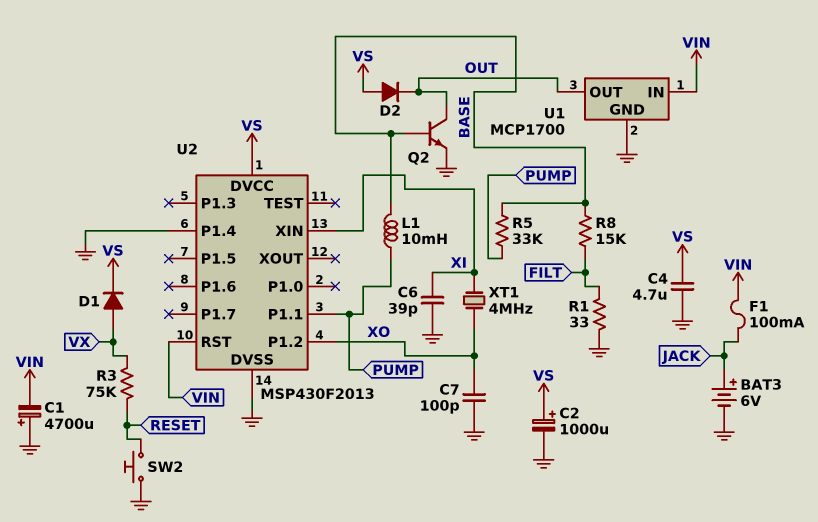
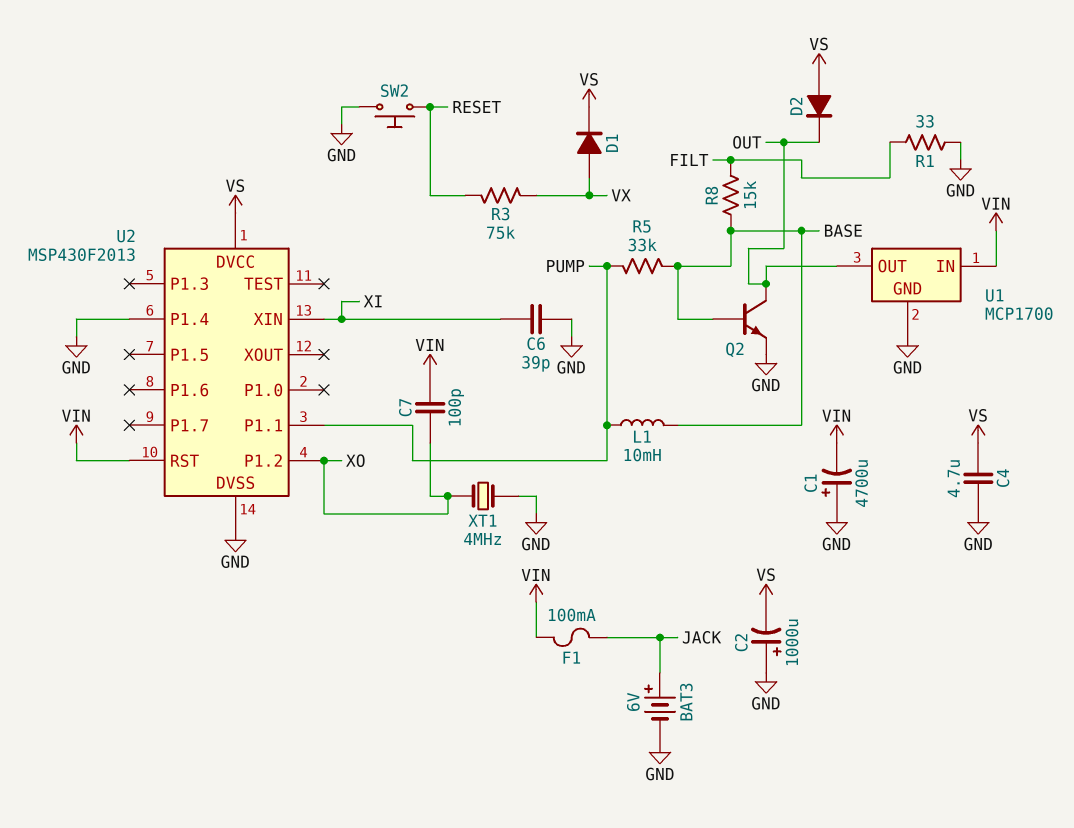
C2: 1000uF (plus VS, minus GND) -> 1000uF (plus GND, minus VS)
C7: 100pF (GND, XO) -> 100pF (VIN, XO)
XT1: 4MHz (XI, XO) -> 4MHz (GND, XO)

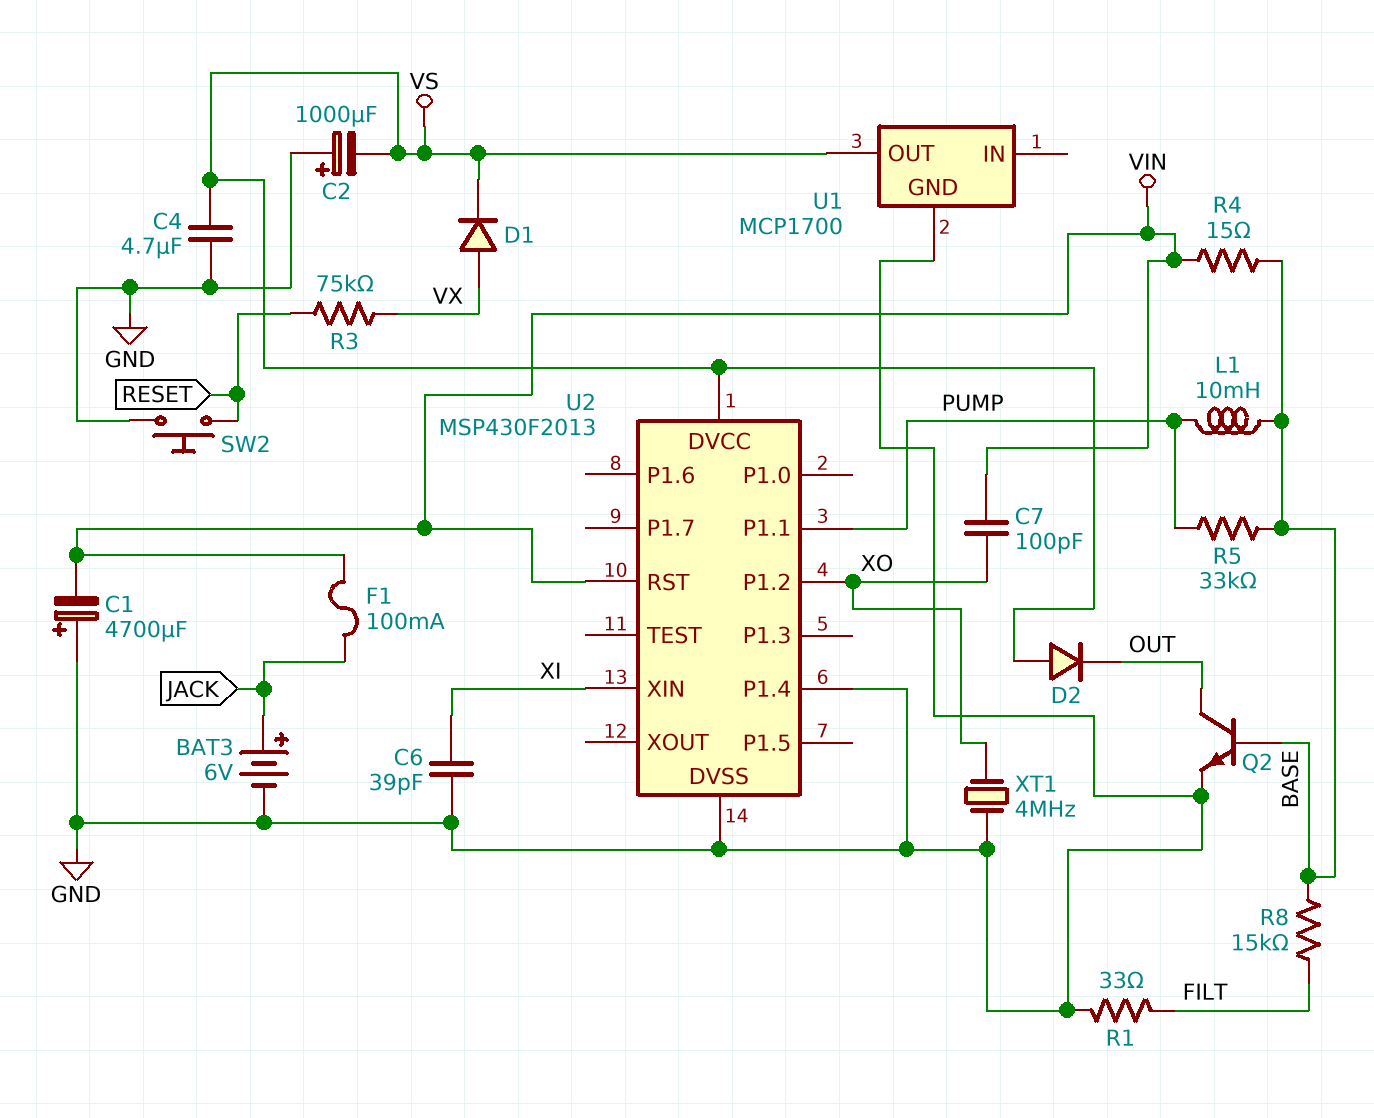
R4: none -> 15 (BASE, VIN)
U1 pin IN: VIN -> none
U1 pin OUT: OUT -> VS

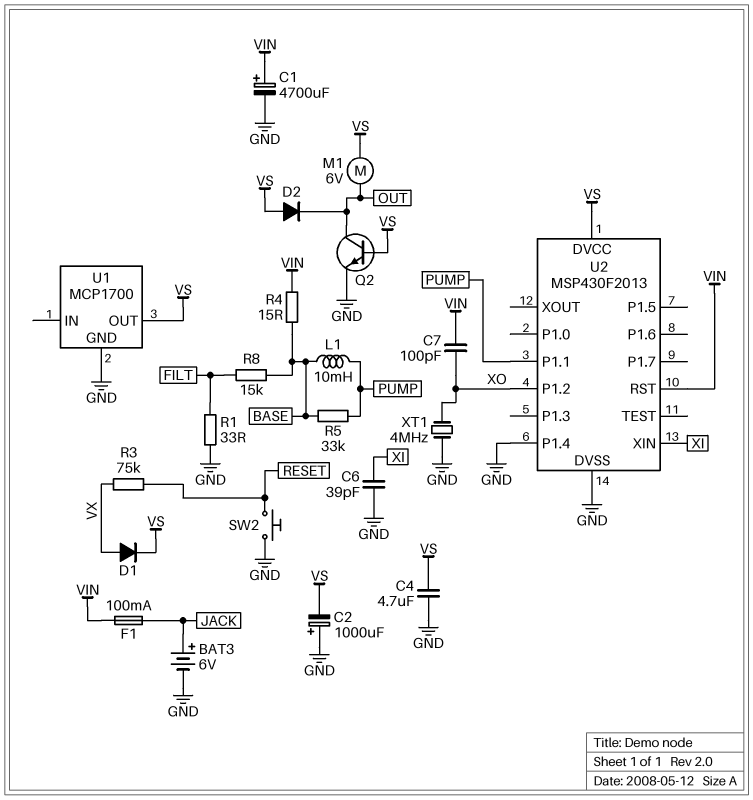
C1: 4700uF (plus GND, minus VIN) -> 4700uF (plus VIN, minus GND)
M1: none -> motor 6V (OUT, VS)
Q2: NPN (B BASE, C OUT, E GND) -> NPN (B VS, C OUT, E GND)

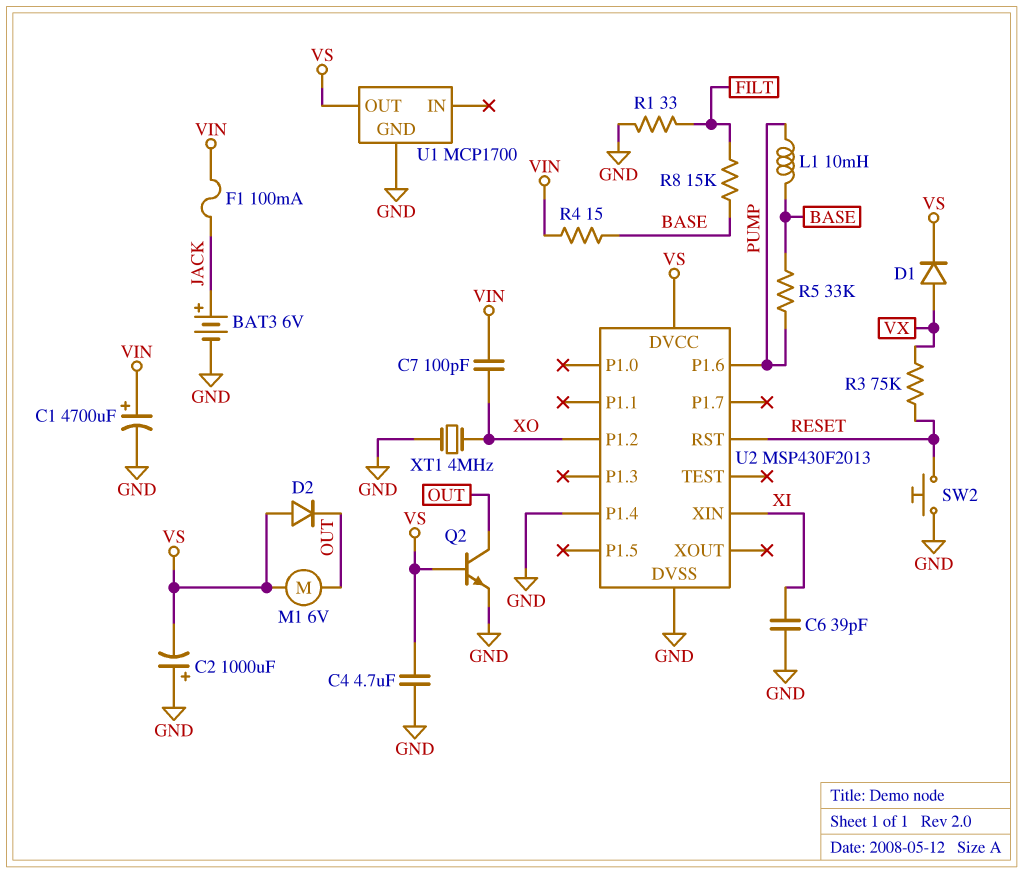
U2 pin P1.1: PUMP -> none
U2 pin P1.6: none -> PUMP
U2 pin RST: VIN -> RESET

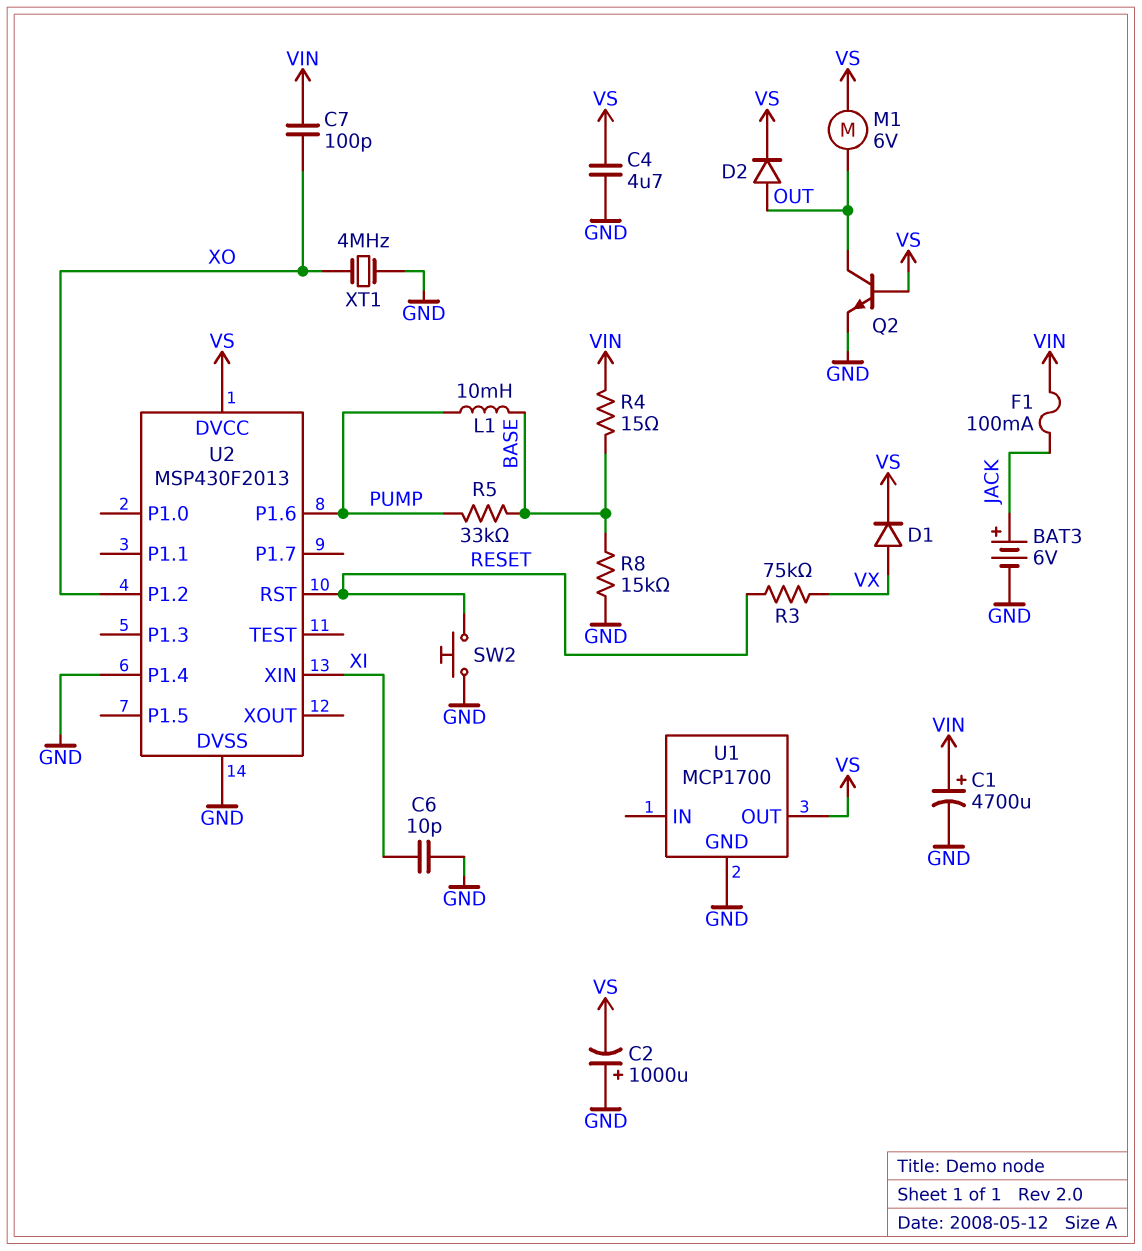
C6: 39pF (GND, XI) -> 10pF (GND, XI)
D2: diode (A VS, K OUT) -> diode (A OUT, K VS)
R1: 33 (FILT, GND) -> none
R8: 15k (BASE, FILT) -> 15k (BASE, GND)

